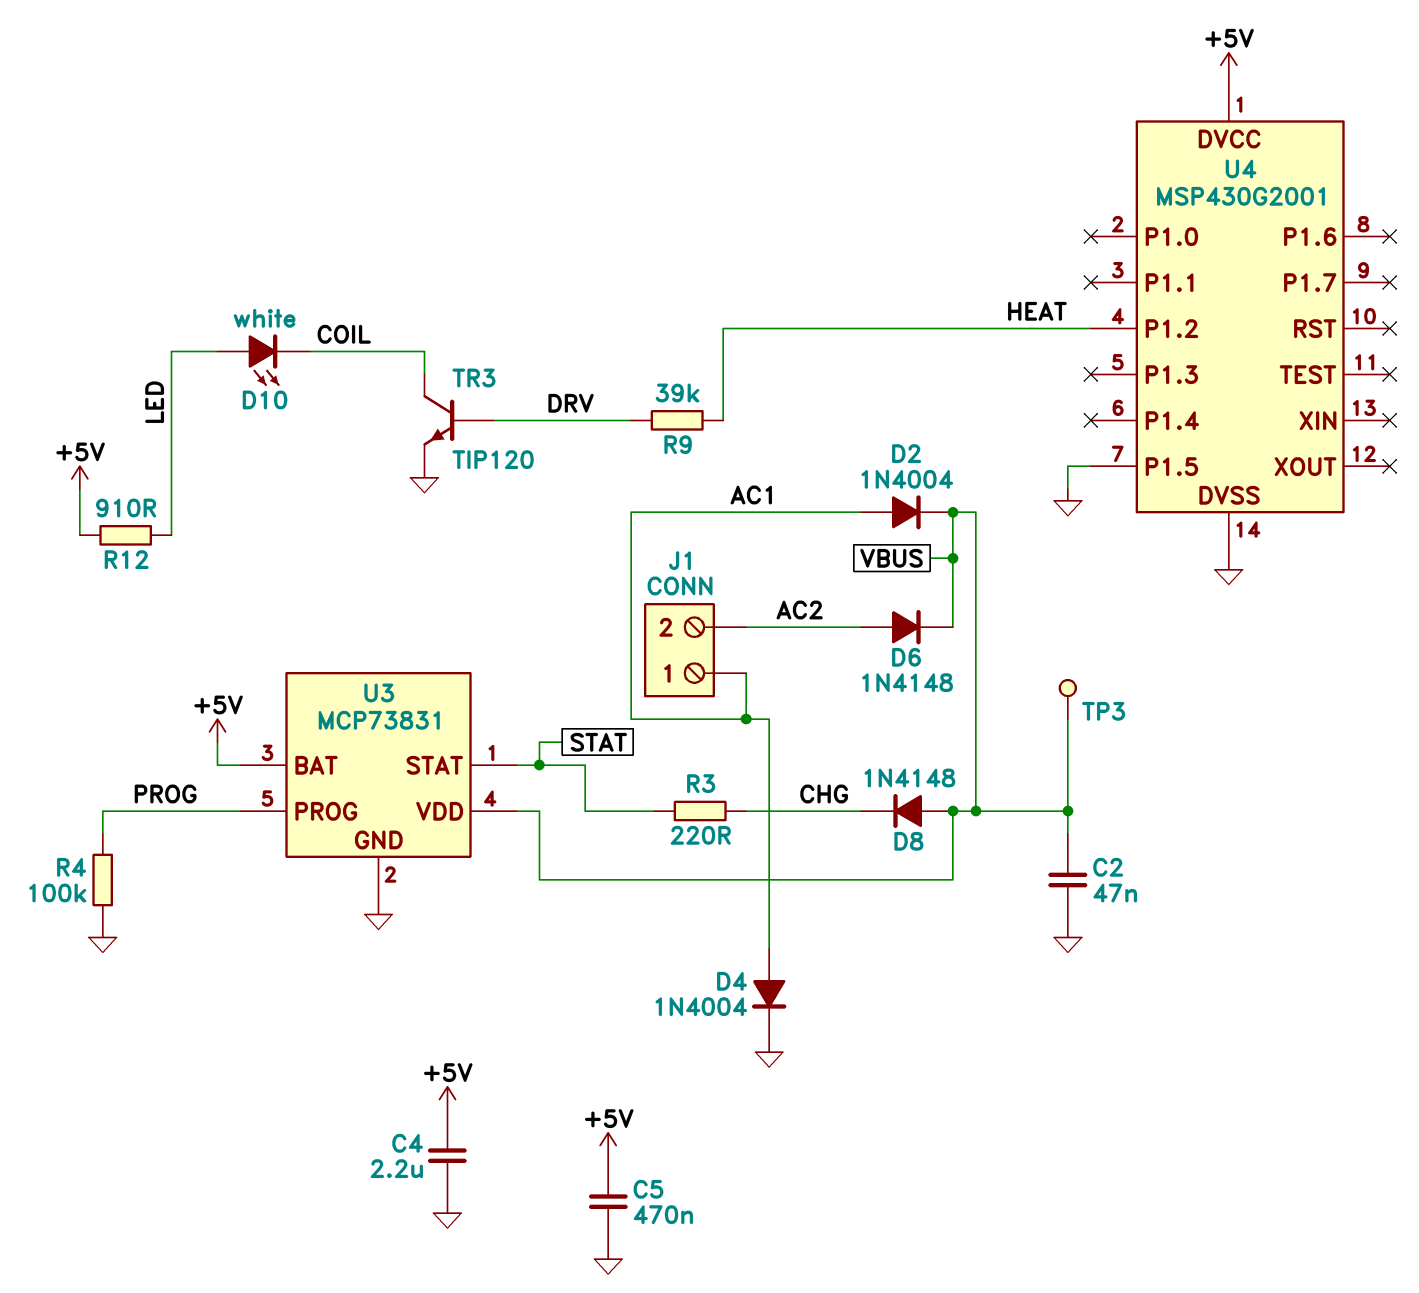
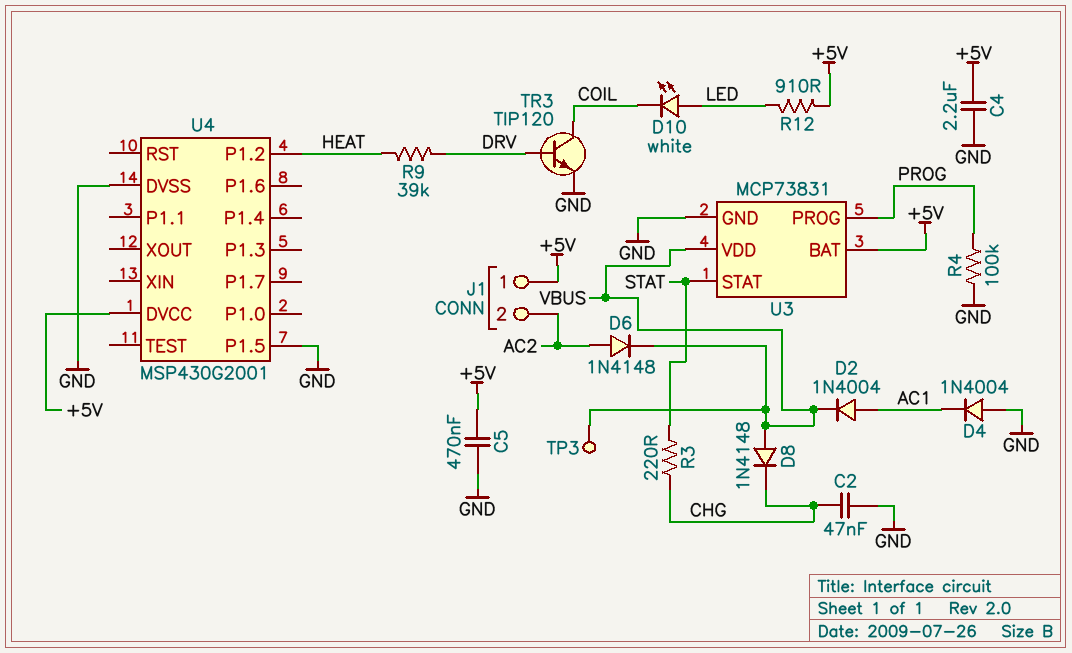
C2: 47nF (GND, VBUS) -> 47nF (CHG, GND)
D4: diode 1N4004 (A AC1, K GND) -> diode 1N4004 (A GND, K AC1)
J1 pin 1: AC1 -> +5V

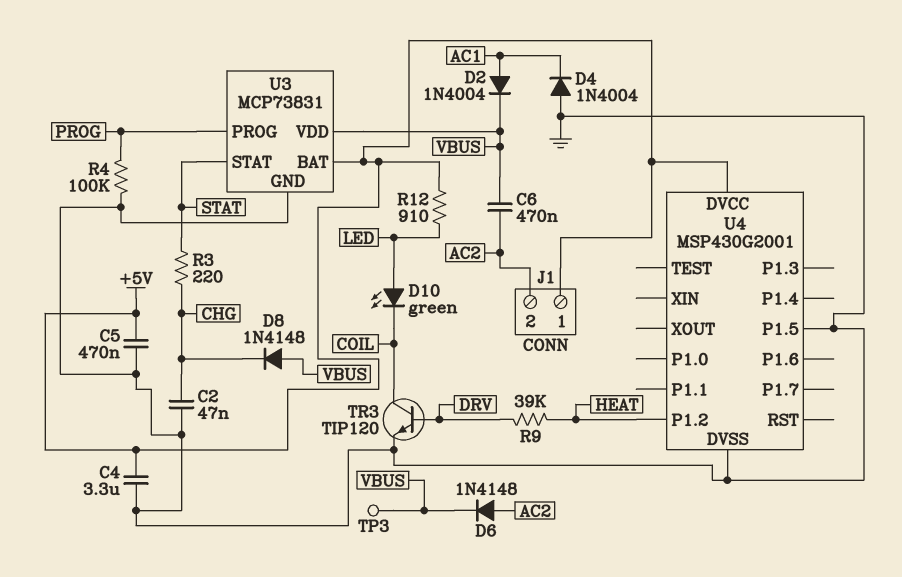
C4: 2.2uF (+5V, GND) -> 3.3uF (+5V, GND)
C6: none -> 470nF (AC2, VBUS)
D10: LED white (A LED, K COIL) -> LED green (A LED, K COIL)

